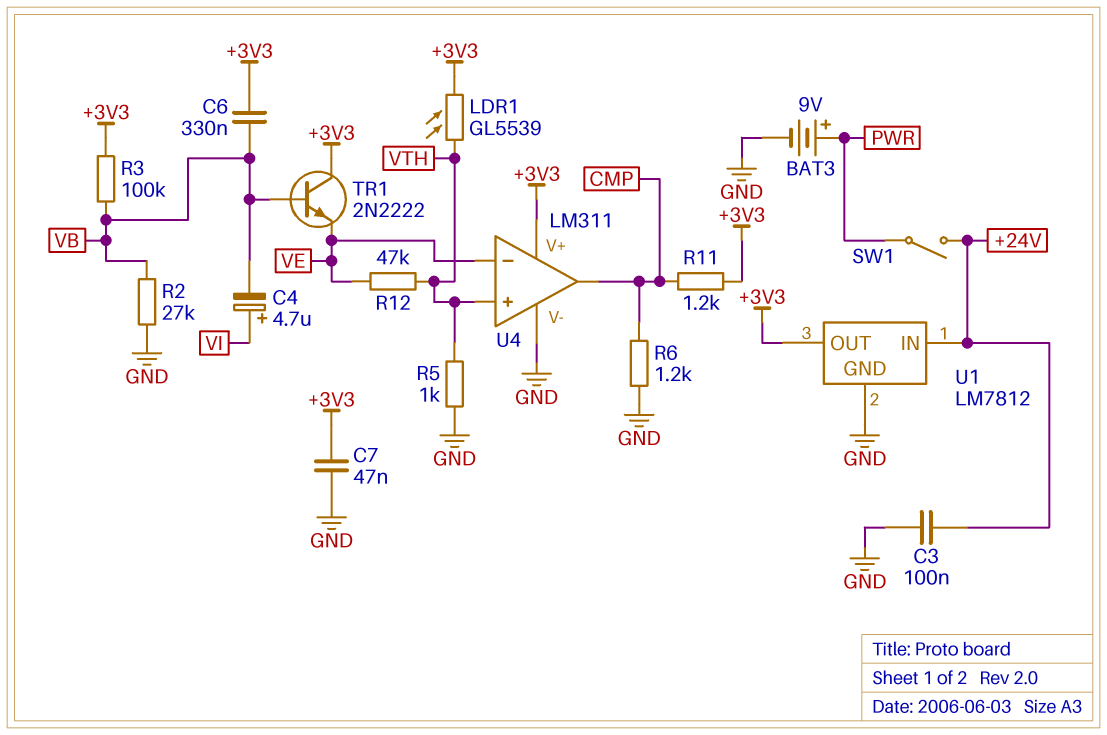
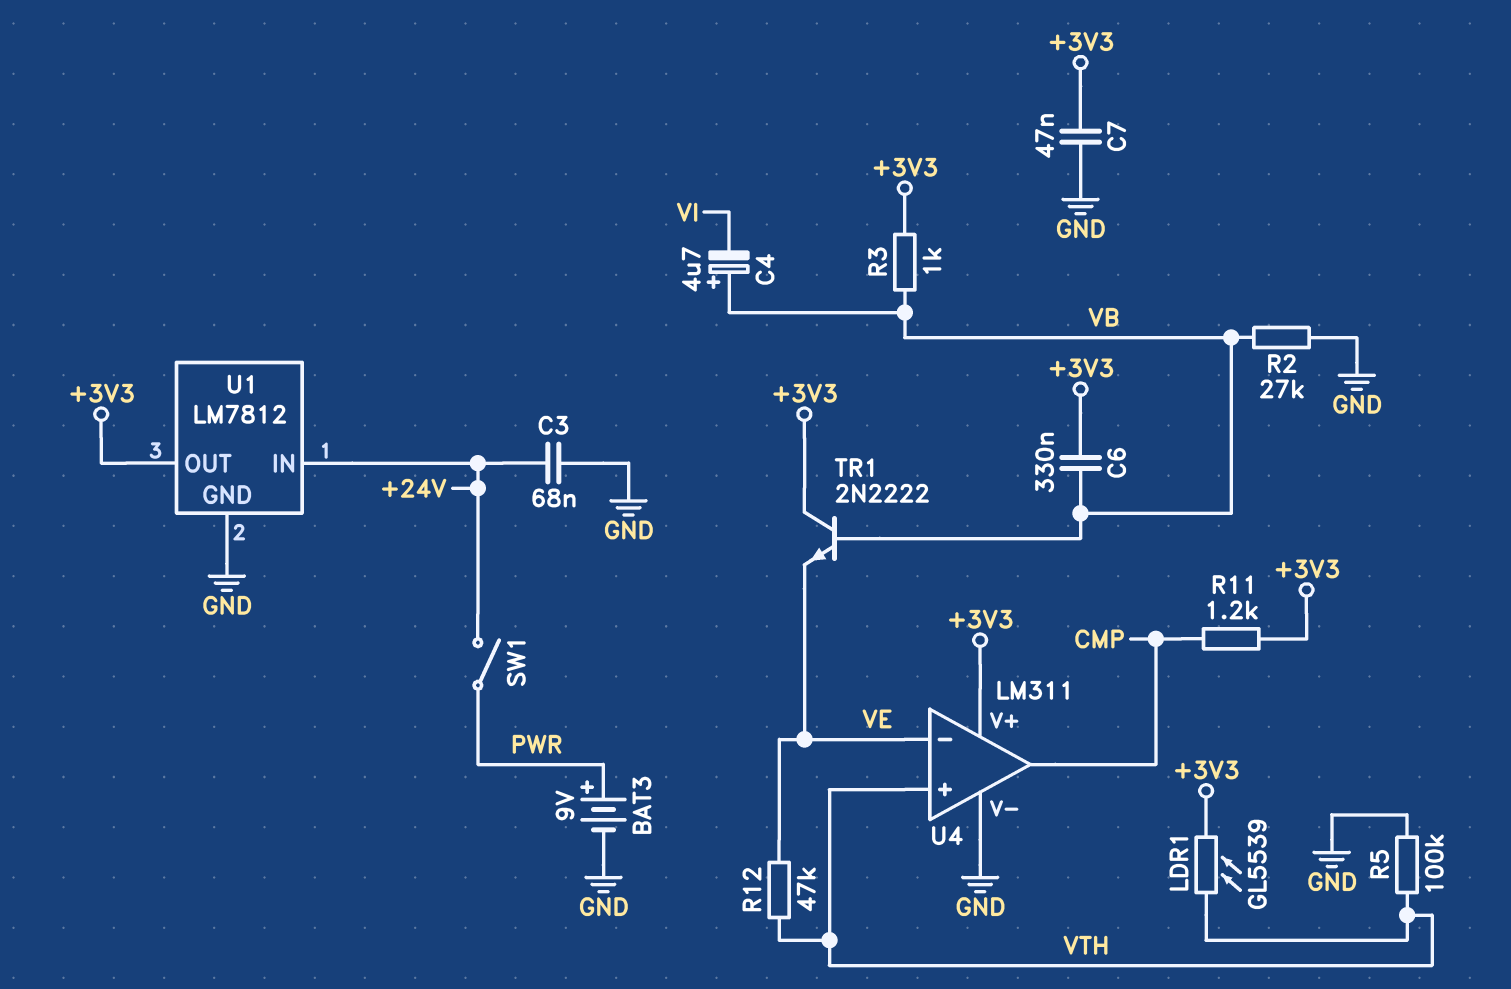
C3: 100nF (+24V, GND) -> 68nF (+24V, GND)
C4: 4.7uF (plus VI, minus VB) -> 4.7uF (plus VB, minus VI)
R3: 100k (+3V3, VB) -> 1k (+3V3, VB)
R5: 1k (GND, VTH) -> 100k (GND, VTH)
R6: 1.2k (CMP, GND) -> none

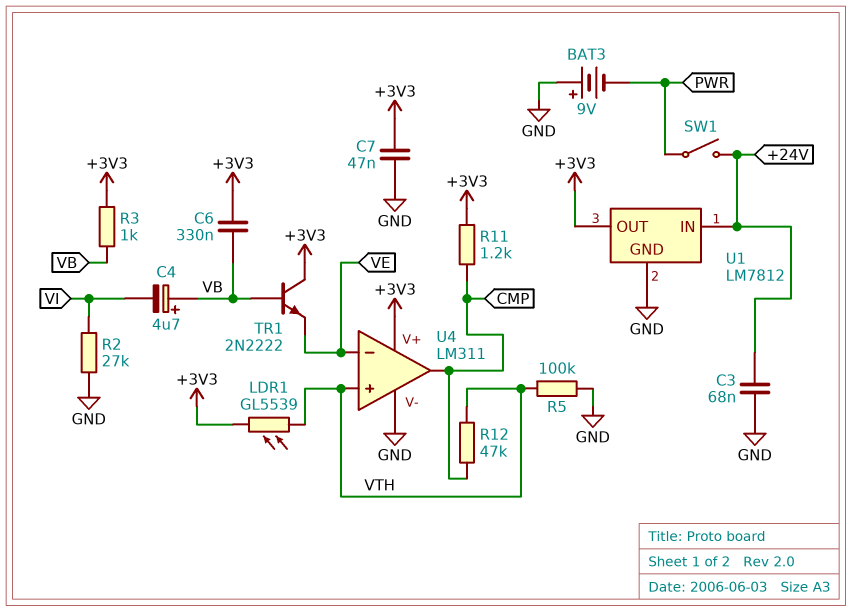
BAT3: 9V (plus PWR, minus GND) -> 9V (plus GND, minus PWR)
R2: 27k (GND, VB) -> 27k (GND, VI)
R12: 47k (VE, VTH) -> 47k (CMP, VTH)

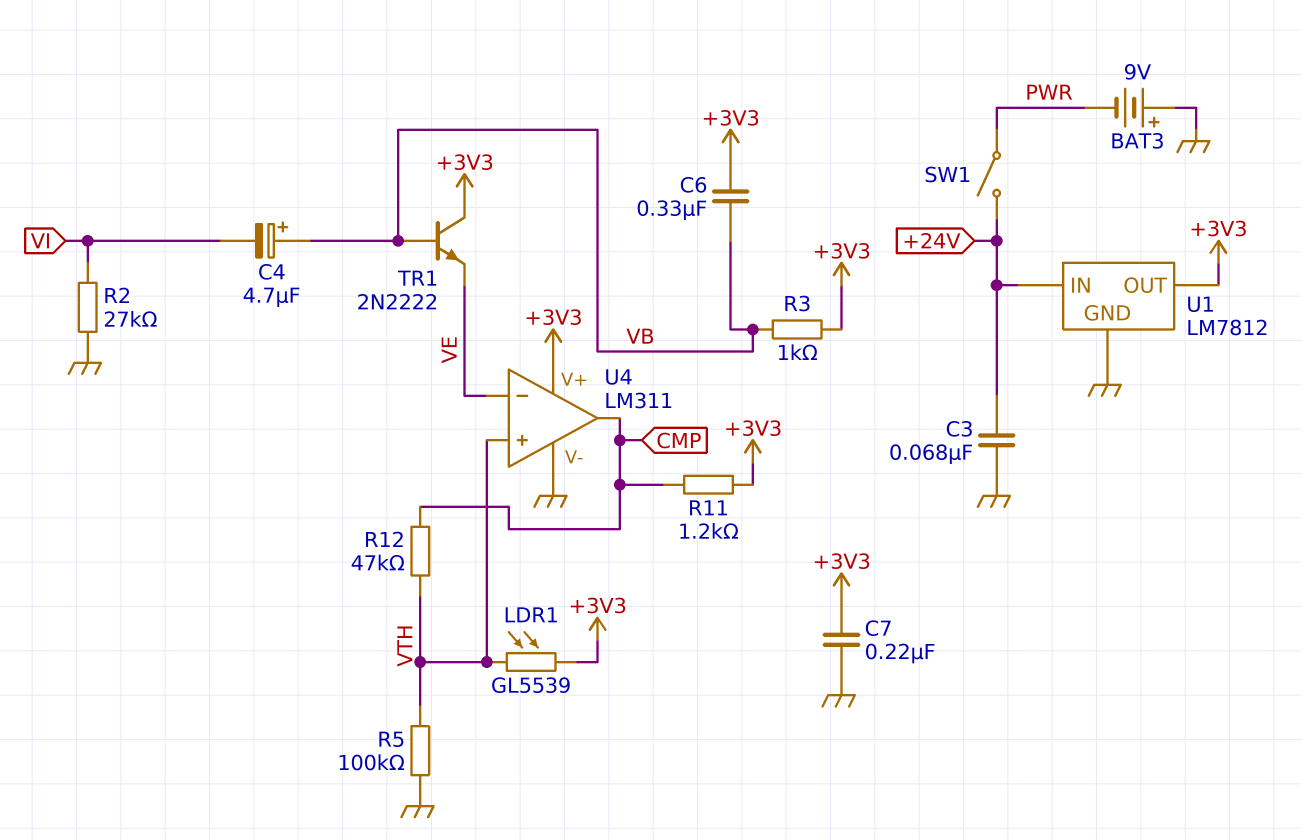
C7: 47nF (+3V3, GND) -> 220nF (+3V3, GND)

